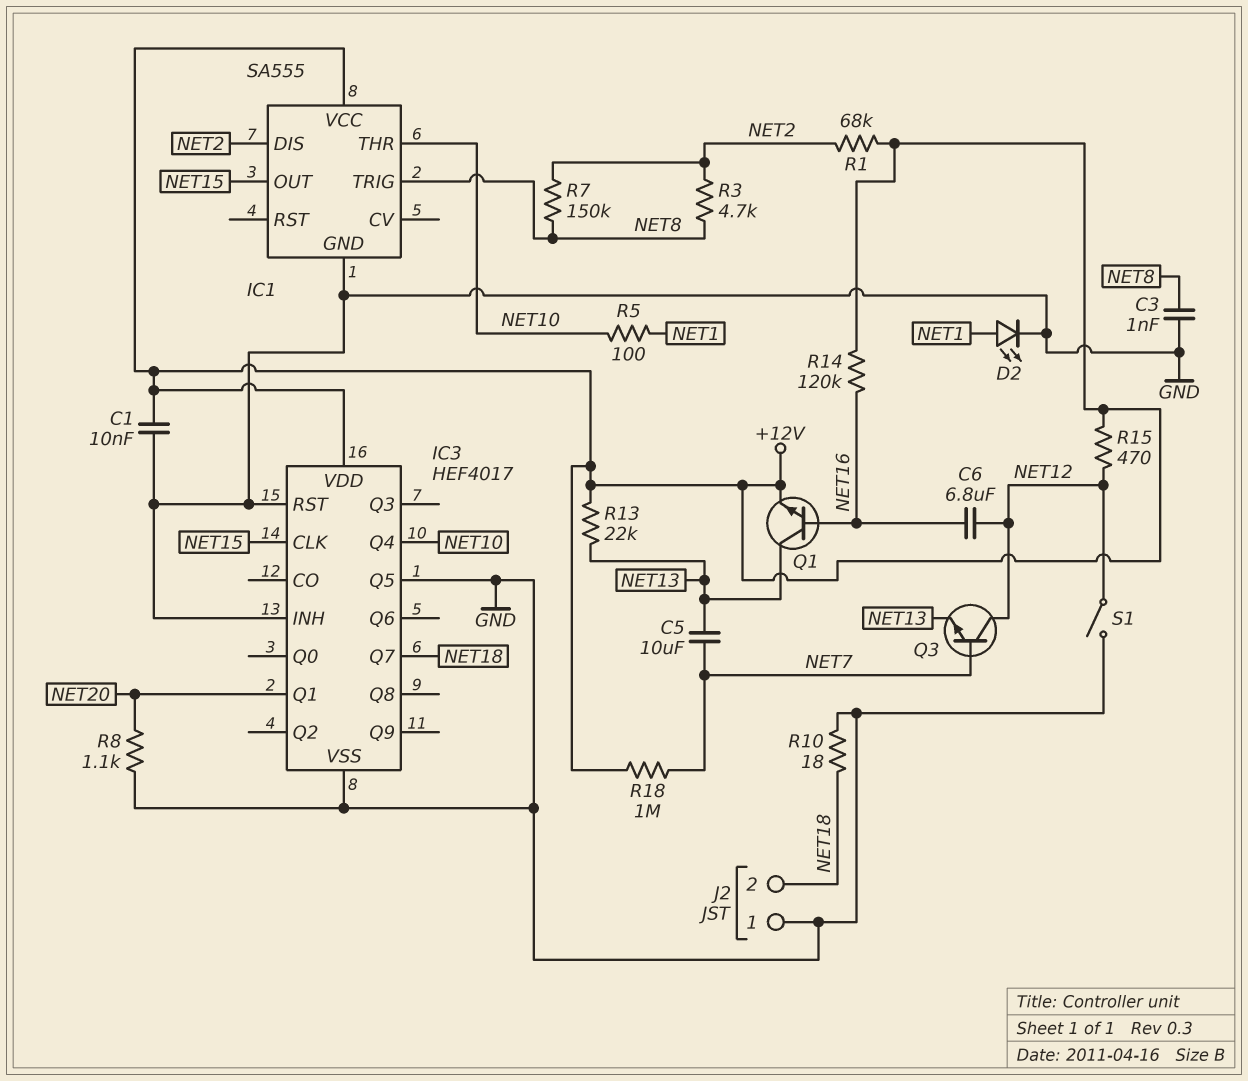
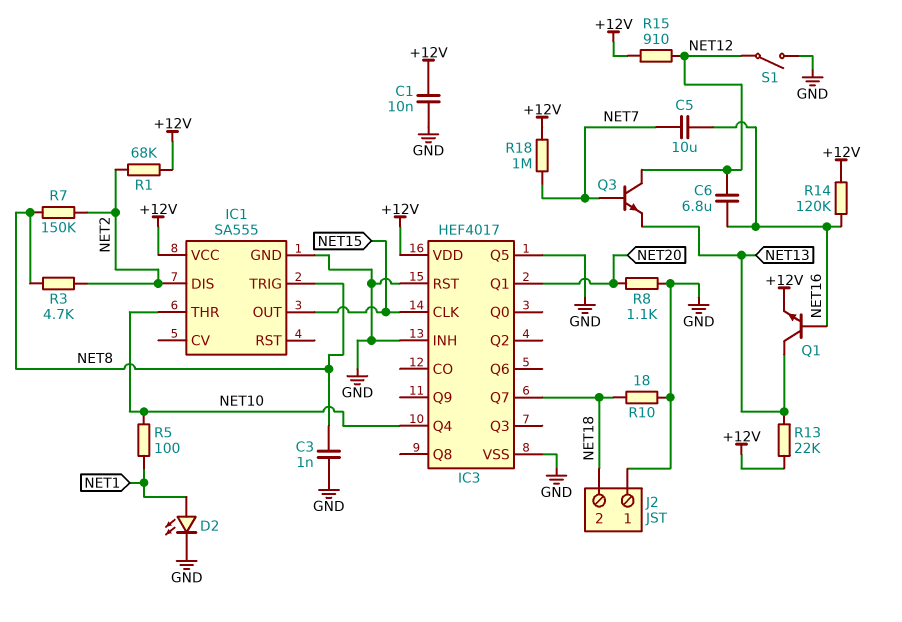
C5: 10uF (NET7, NET13) -> 10uF (NET7, NET16)
R15: 470 (+12V, NET12) -> 910 (+12V, NET12)

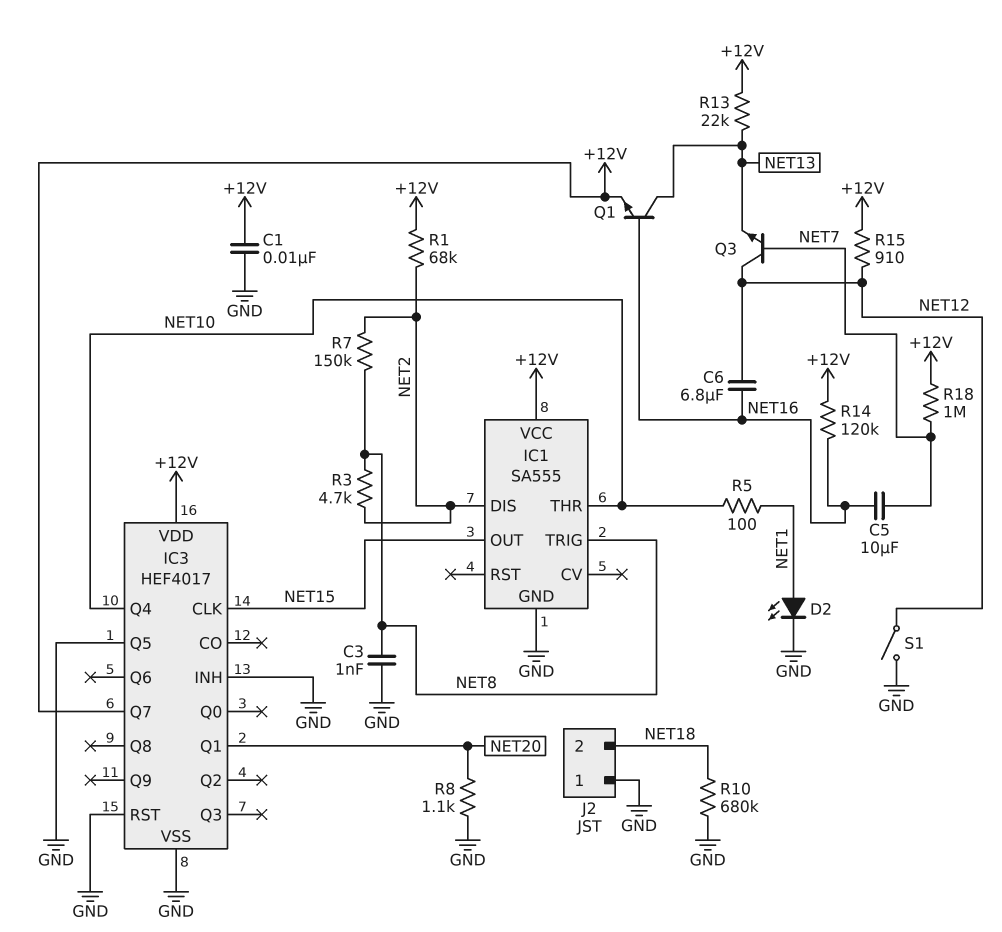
IC3 pin Q7: NET18 -> +12V
R10: 18 (GND, NET18) -> 680k (GND, NET18)

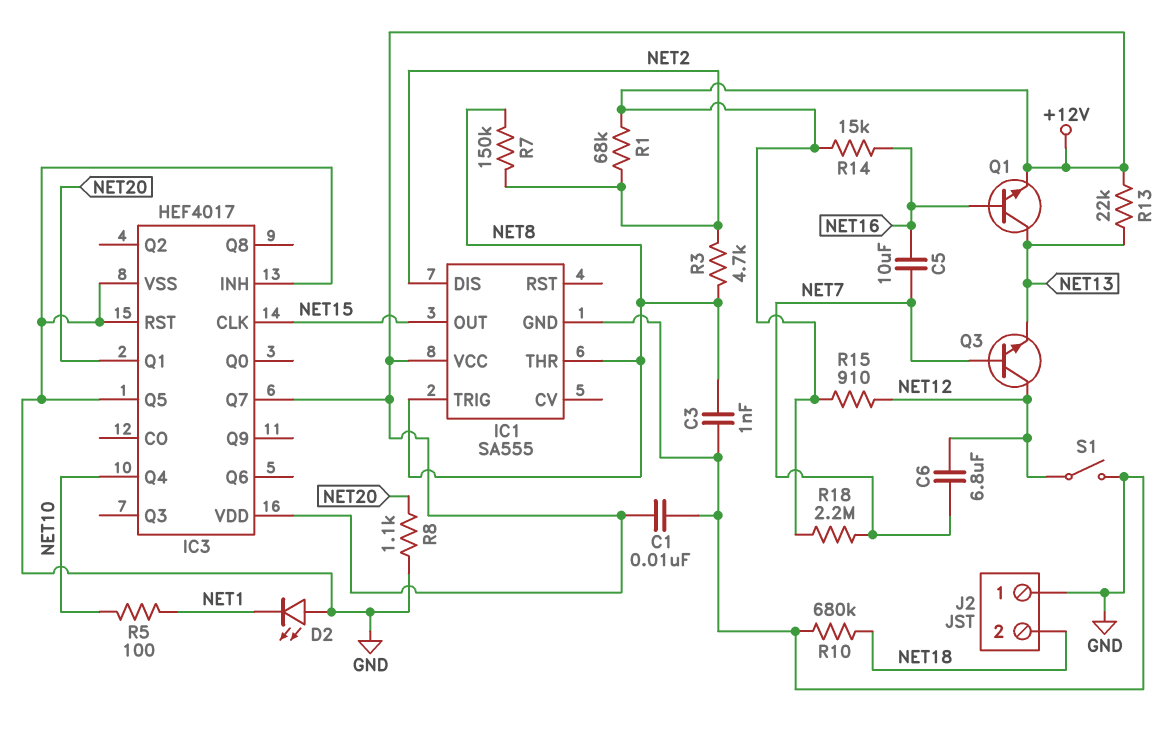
C6: 6.8uF (NET12, NET16) -> 6.8uF (NET7, NET12)
D2: LED (A NET1, K GND) -> LED (A GND, K NET1)
IC1 pin THR: NET10 -> NET8
R14: 120k (+12V, NET16) -> 15k (+12V, NET16)
R18: 1M (+12V, NET7) -> 2.2M (+12V, NET7)

